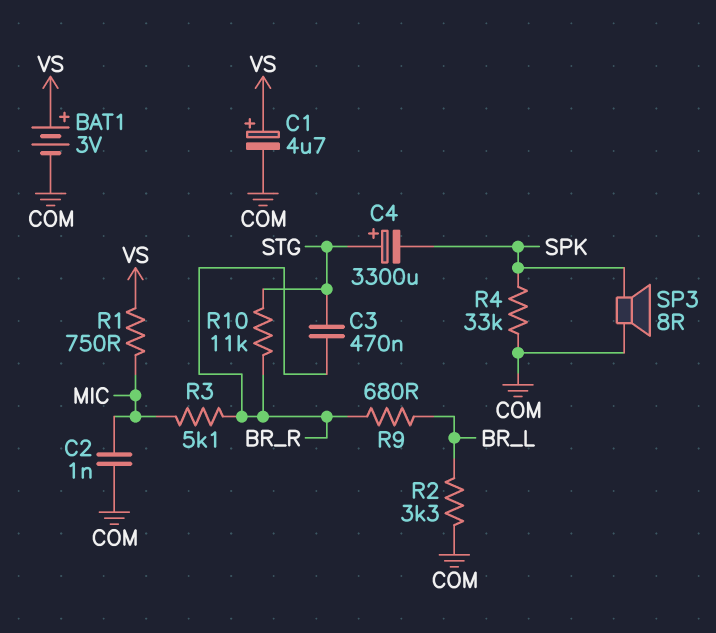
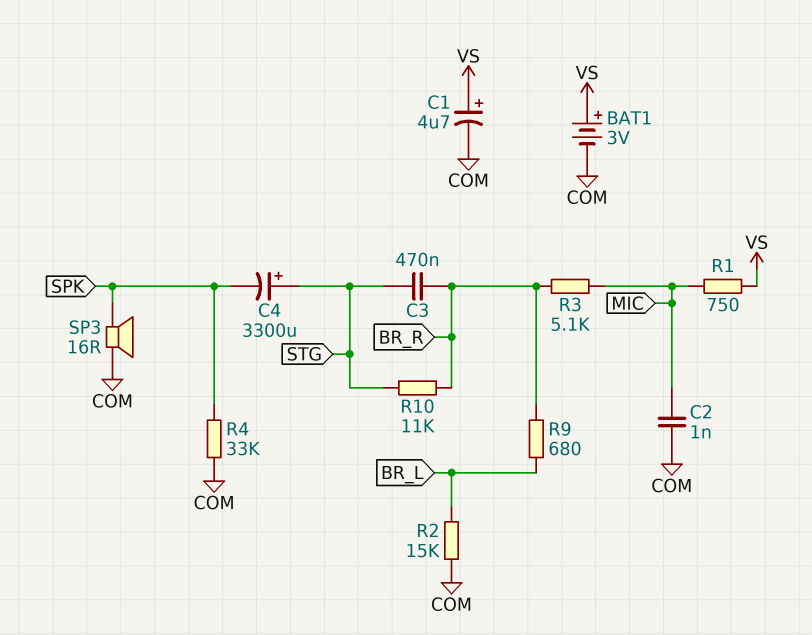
R2: 3.3k (BR_L, COM) -> 15k (BR_L, COM)
SP3: speaker 8R (COM, SPK) -> speaker 16R (COM, SPK)

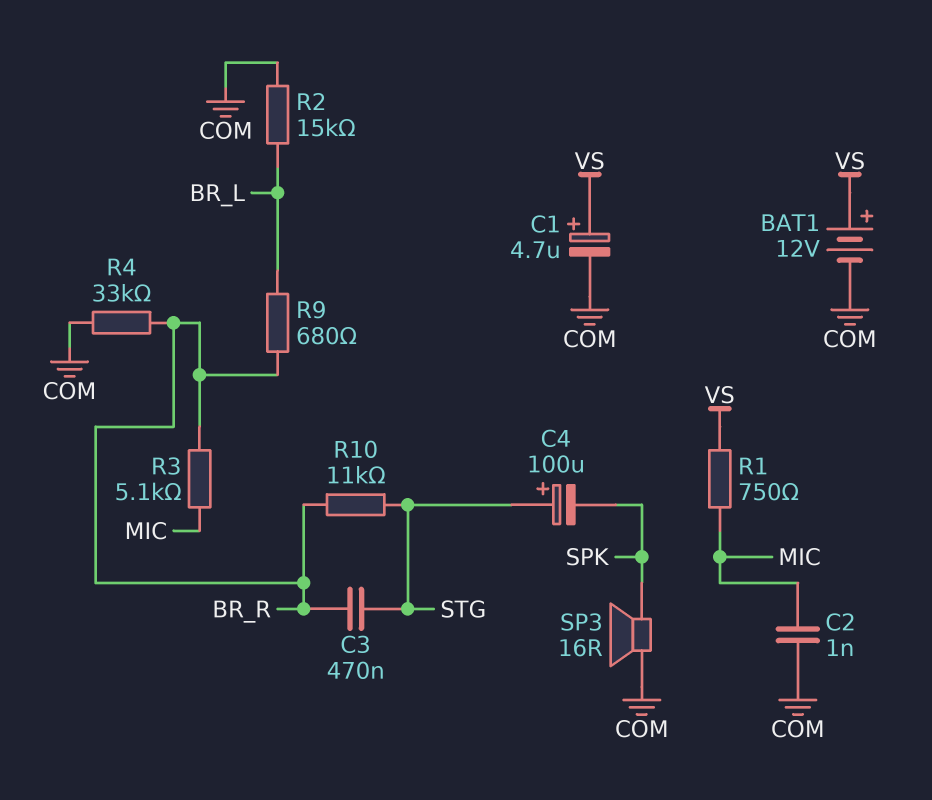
BAT1: 3V (plus VS, minus COM) -> 12V (plus VS, minus COM)
C4: 3300uF (plus STG, minus SPK) -> 100uF (plus STG, minus SPK)
R4: 33k (COM, SPK) -> 33k (BR_R, COM)

